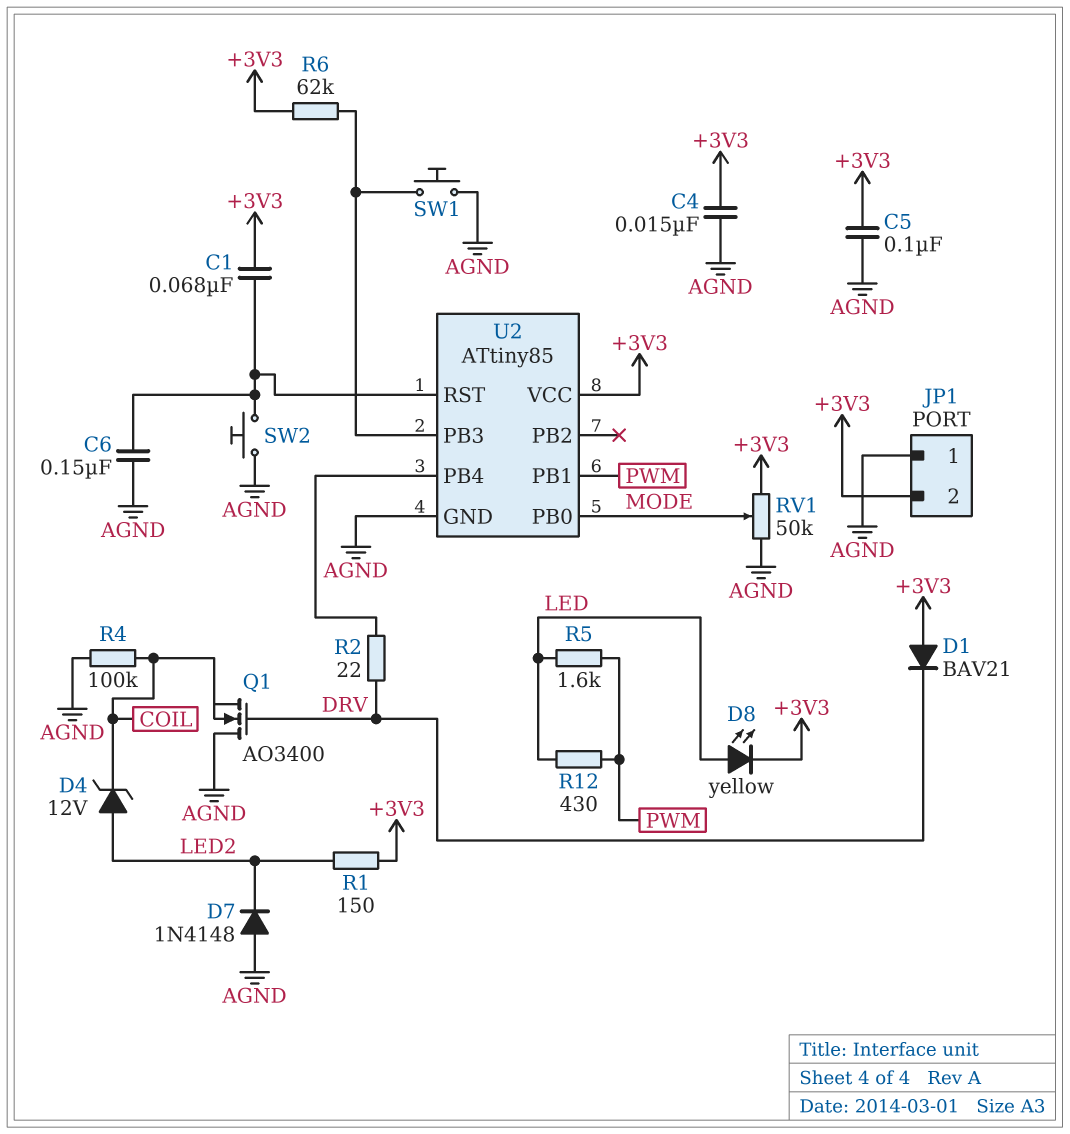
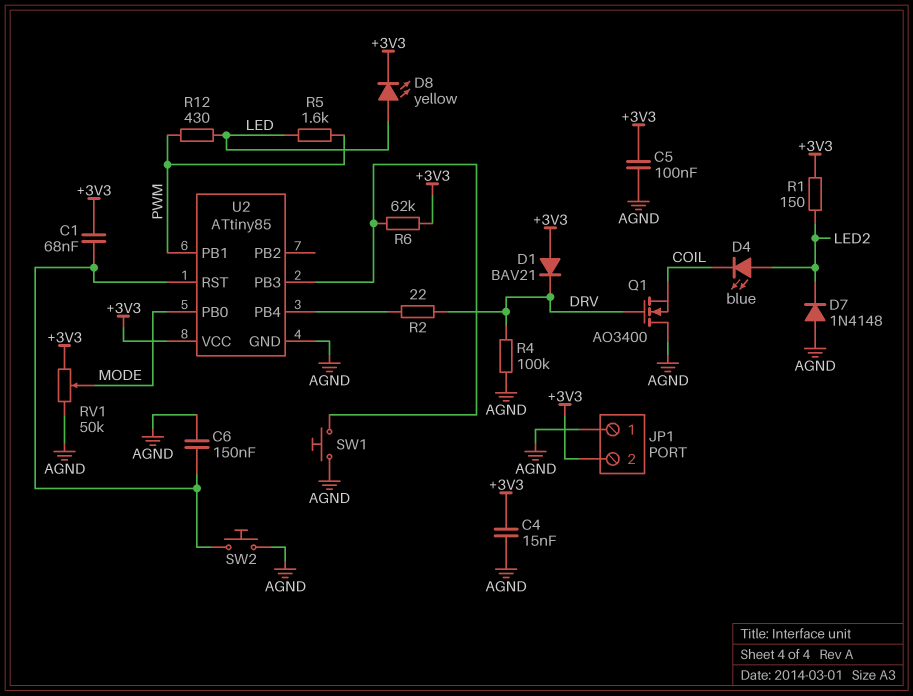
D4: zener 12V (A LED2, K COIL) -> LED blue (A LED2, K COIL)
R4: 100k (AGND, COIL) -> 100k (AGND, DRV)

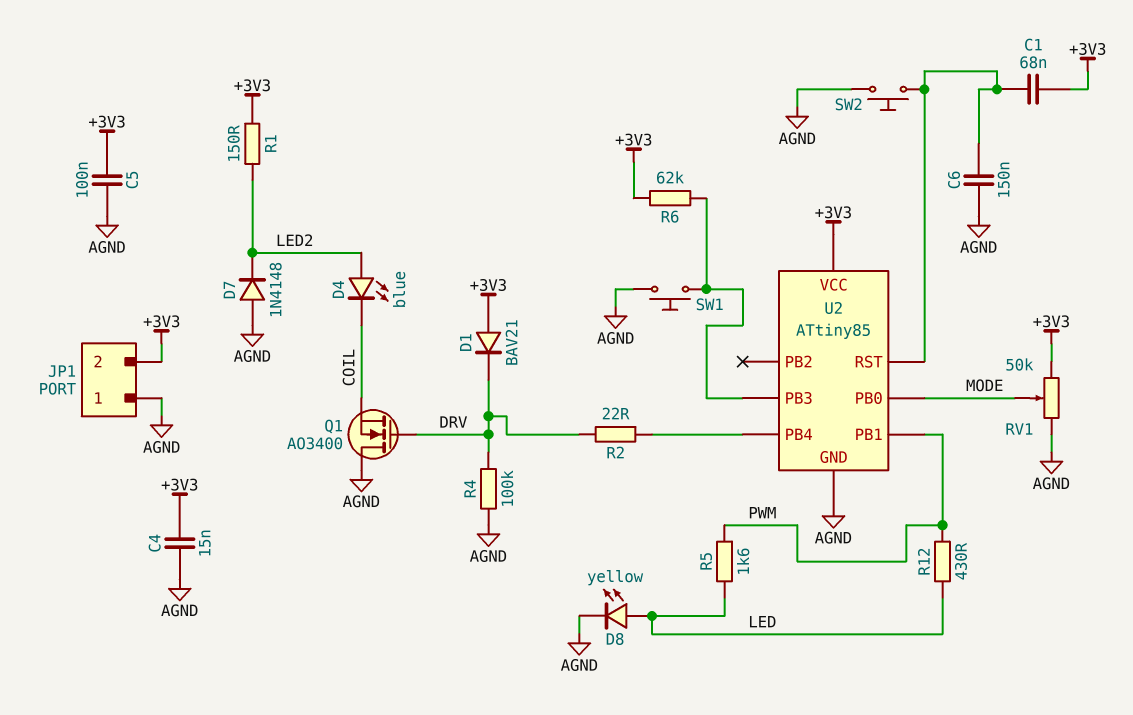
D8: LED yellow (A LED, K +3V3) -> LED yellow (A LED, K AGND)

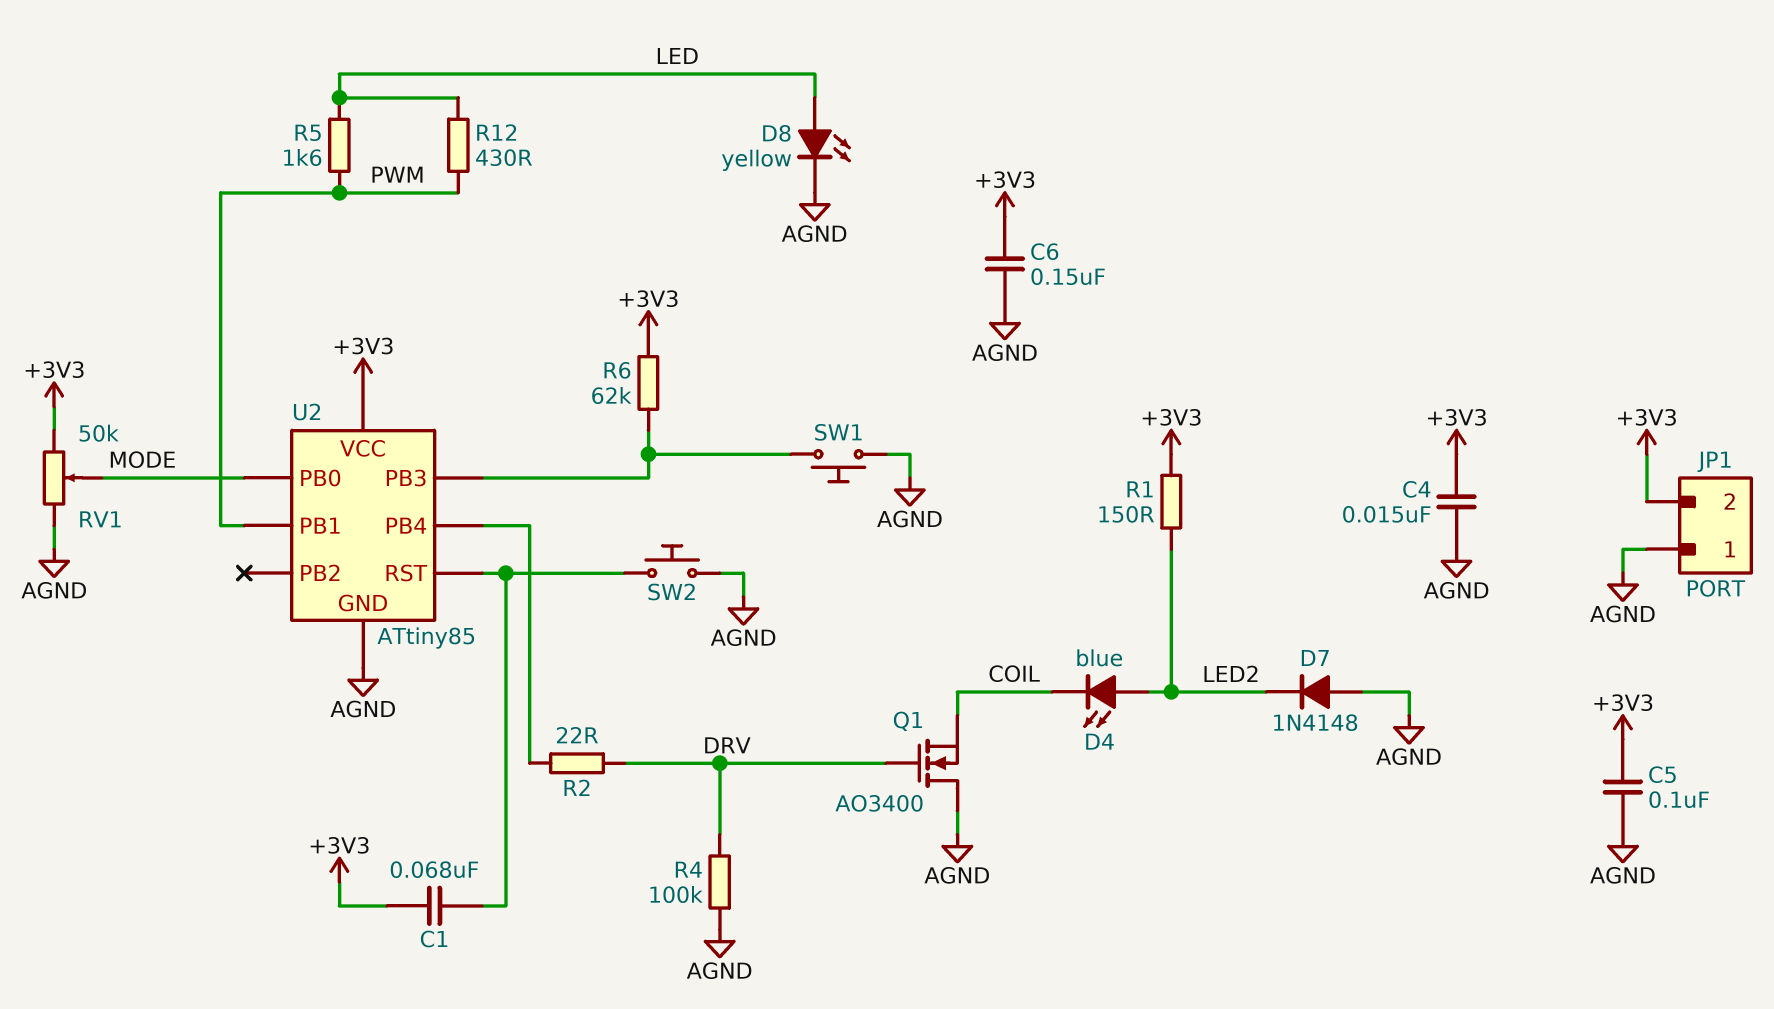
C6: 150nF (AGND, U2/RST) -> 150nF (+3V3, AGND)
D1: diode BAV21 (A +3V3, K DRV) -> none

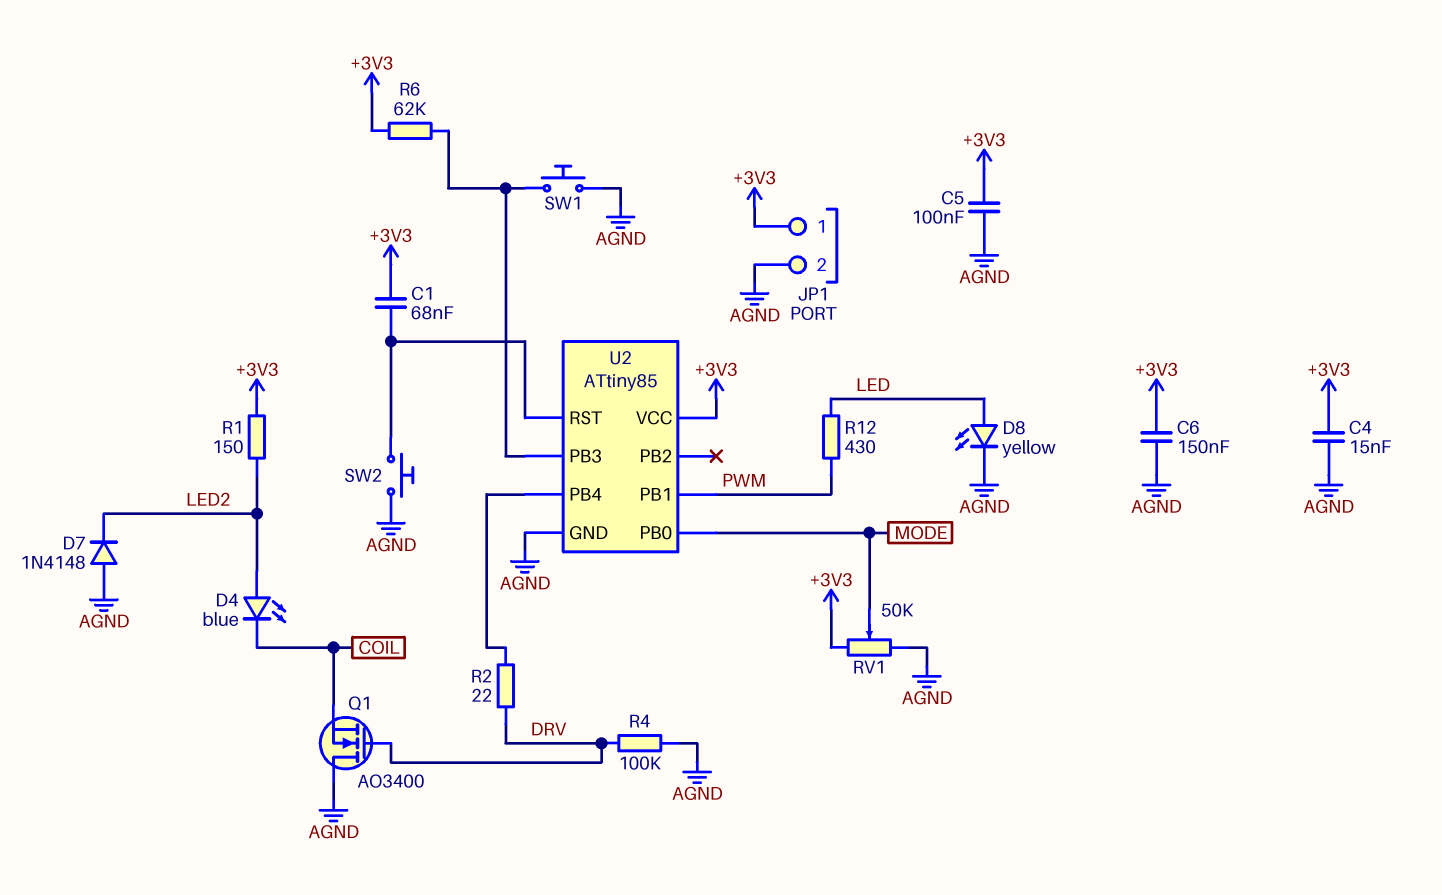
JP1 pin 1: AGND -> +3V3
JP1 pin 2: +3V3 -> AGND
R5: 1.6k (LED, PWM) -> none

